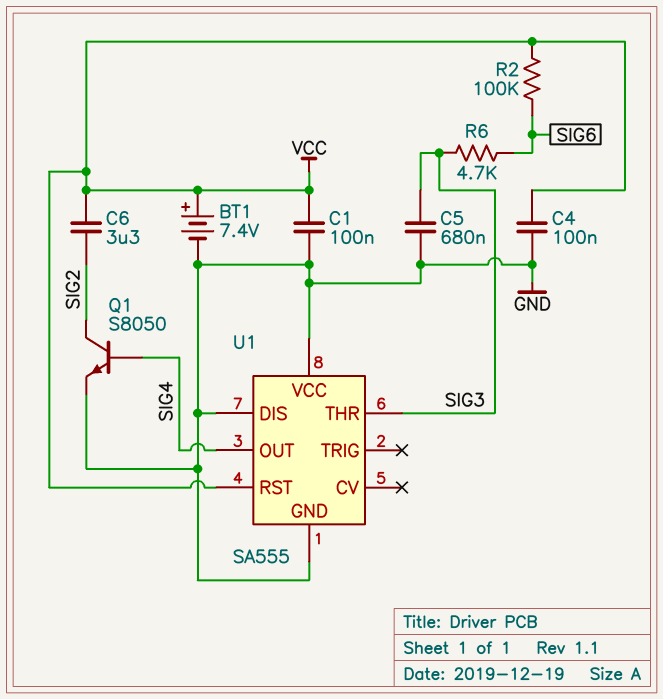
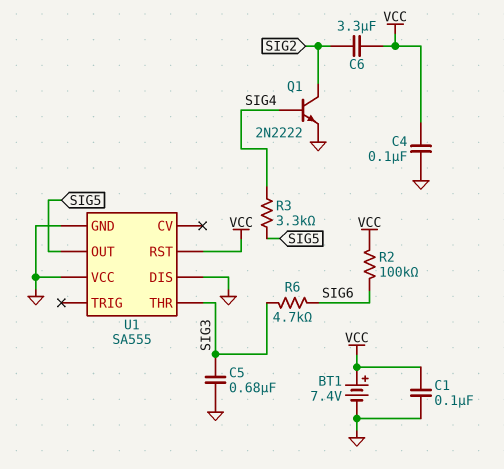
Q1: NPN S8050 (B SIG4, C SIG2, E GND) -> NPN 2N2222 (B SIG4, C SIG2, E GND)
R3: none -> 3.3k (SIG4, SIG5)
U1 pin OUT: SIG4 -> SIG5

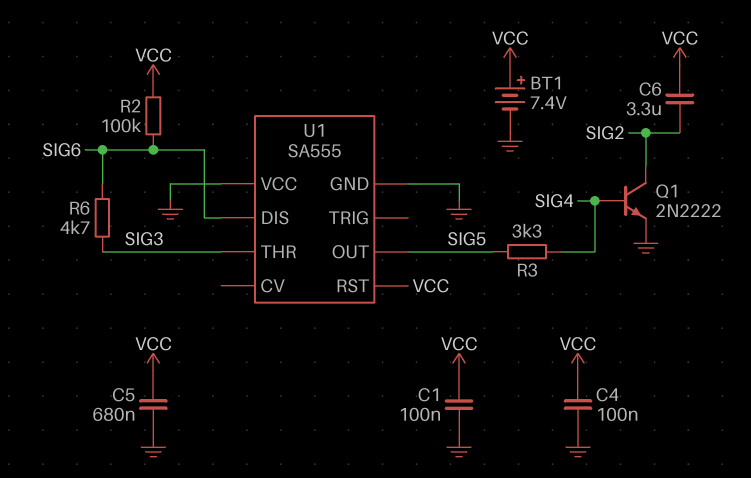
C5: 680nF (GND, SIG3) -> 680nF (GND, VCC)
U1 pin DIS: GND -> SIG6

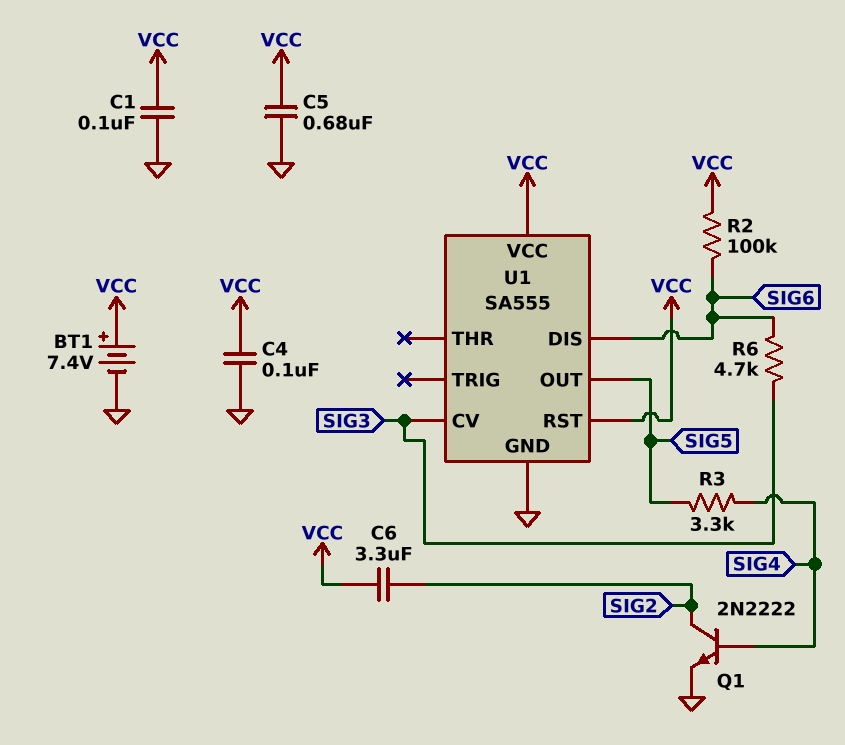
U1 pin CV: none -> SIG3
U1 pin THR: SIG3 -> none
U1 pin VCC: GND -> VCC

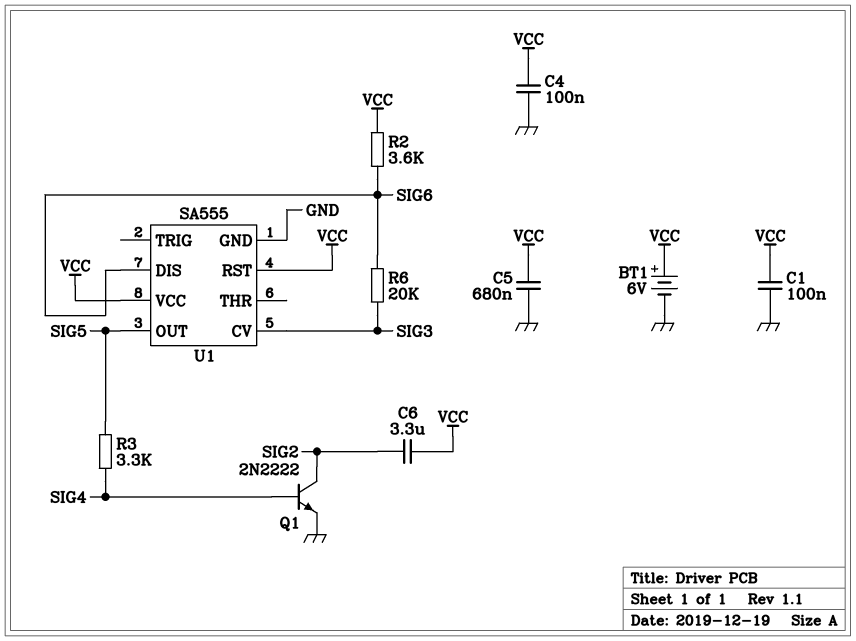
BT1: 7.4V (plus VCC, minus GND) -> 6V (plus VCC, minus GND)
R2: 100k (SIG6, VCC) -> 3.6k (SIG6, VCC)
R6: 4.7k (SIG3, SIG6) -> 20k (SIG3, SIG6)

